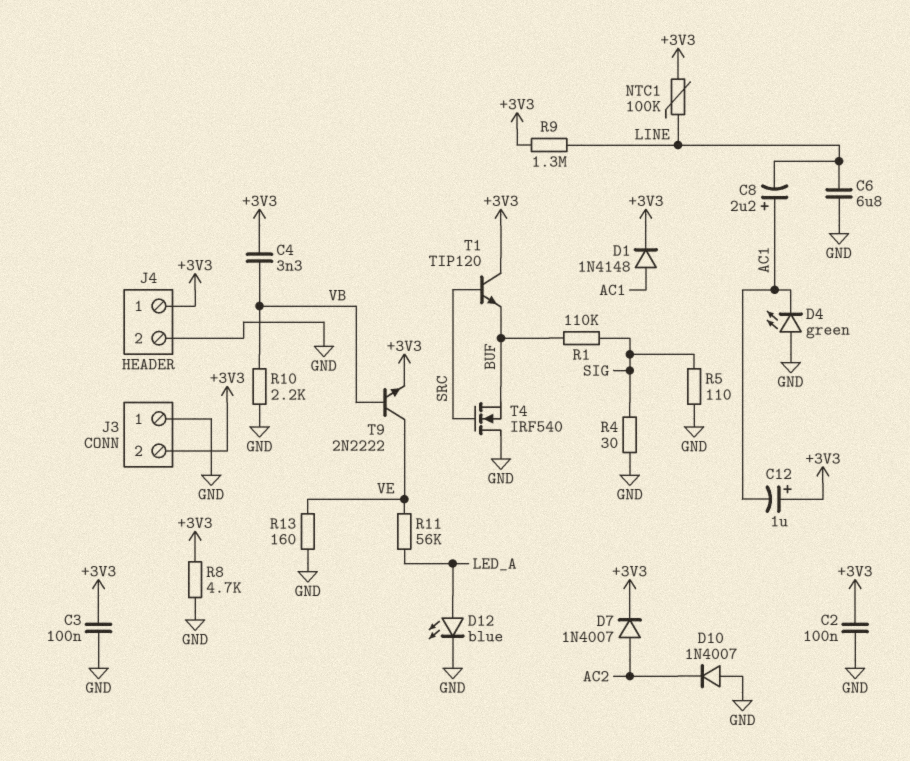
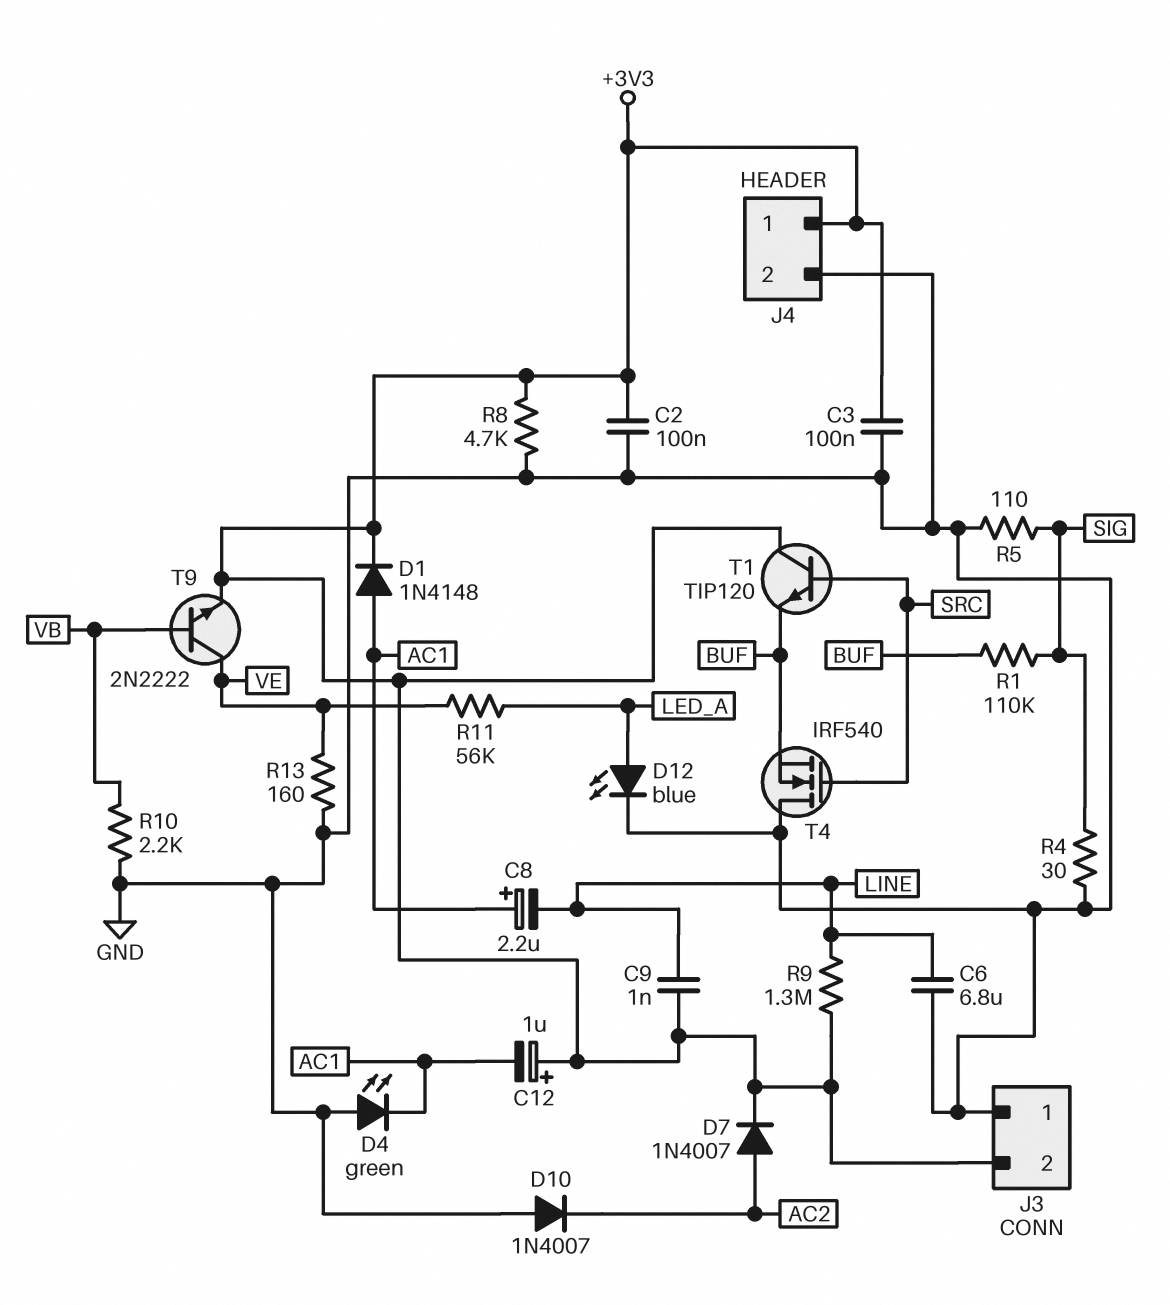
C4: 3.3nF (+3V3, VB) -> none
C9: none -> 1nF (+3V3, LINE)
NTC1: 100k (+3V3, LINE) -> none

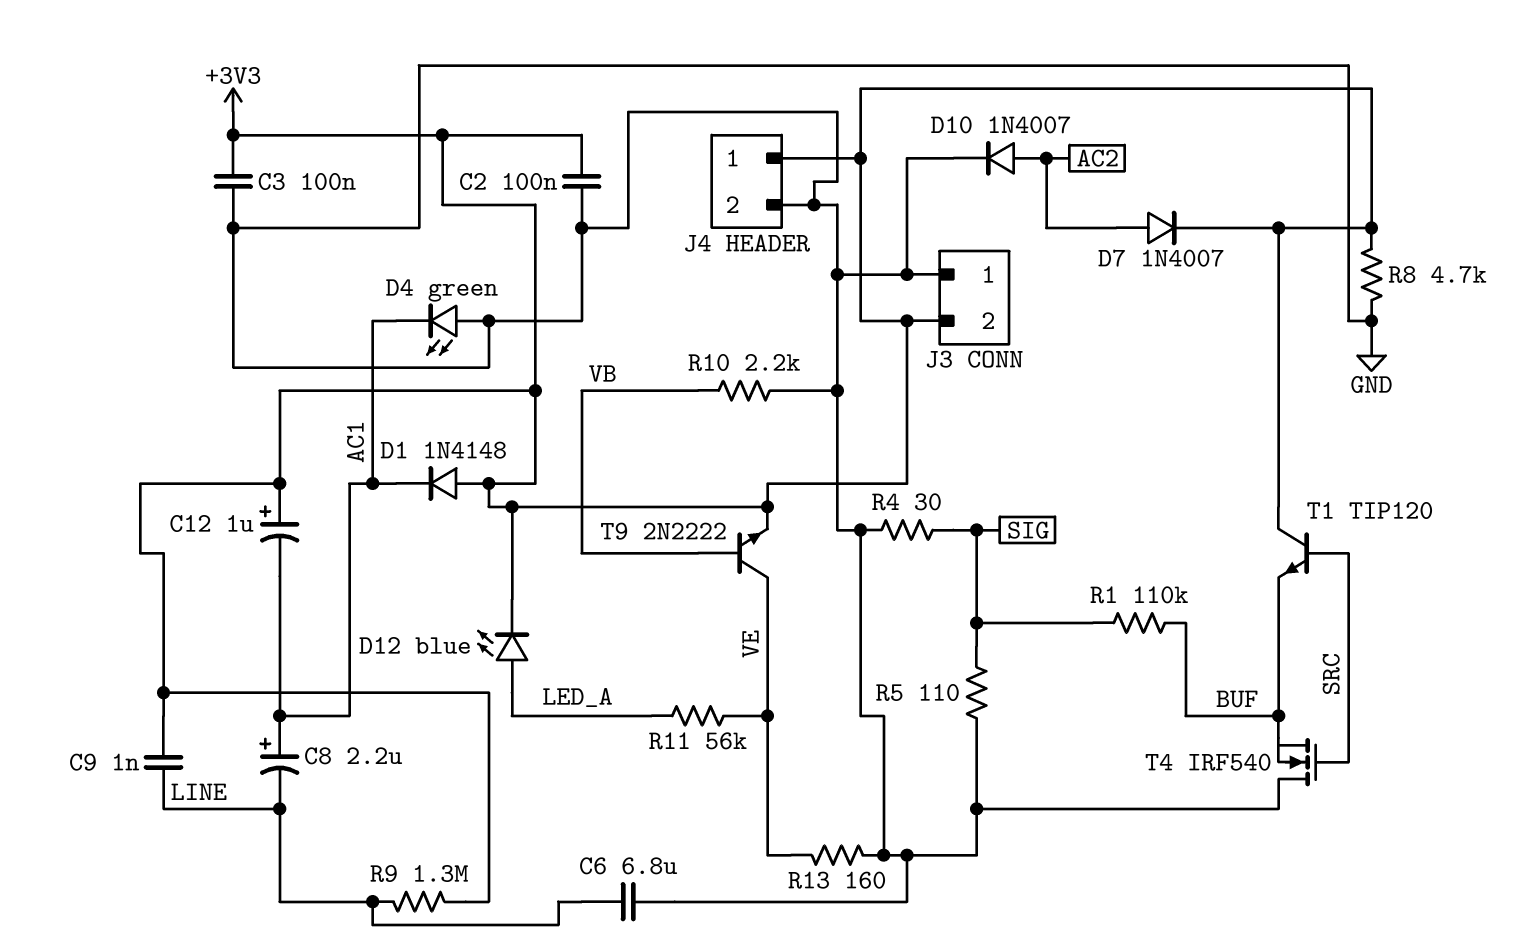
D1: diode 1N4148 (A AC1, K +3V3) -> diode 1N4148 (A +3V3, K AC1)
D10: diode 1N4007 (A GND, K AC2) -> diode 1N4007 (A AC2, K GND)
D12: LED blue (A LED_A, K GND) -> LED blue (A LED_A, K +3V3)

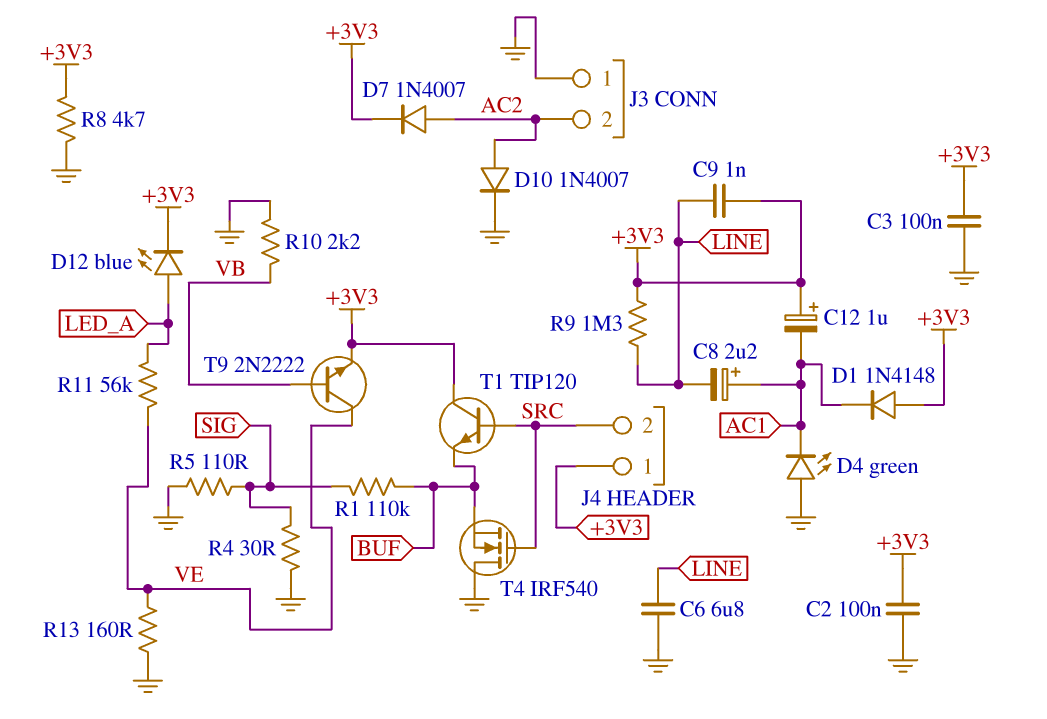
J3 pin 2: +3V3 -> AC2
J4 pin 2: GND -> SRC

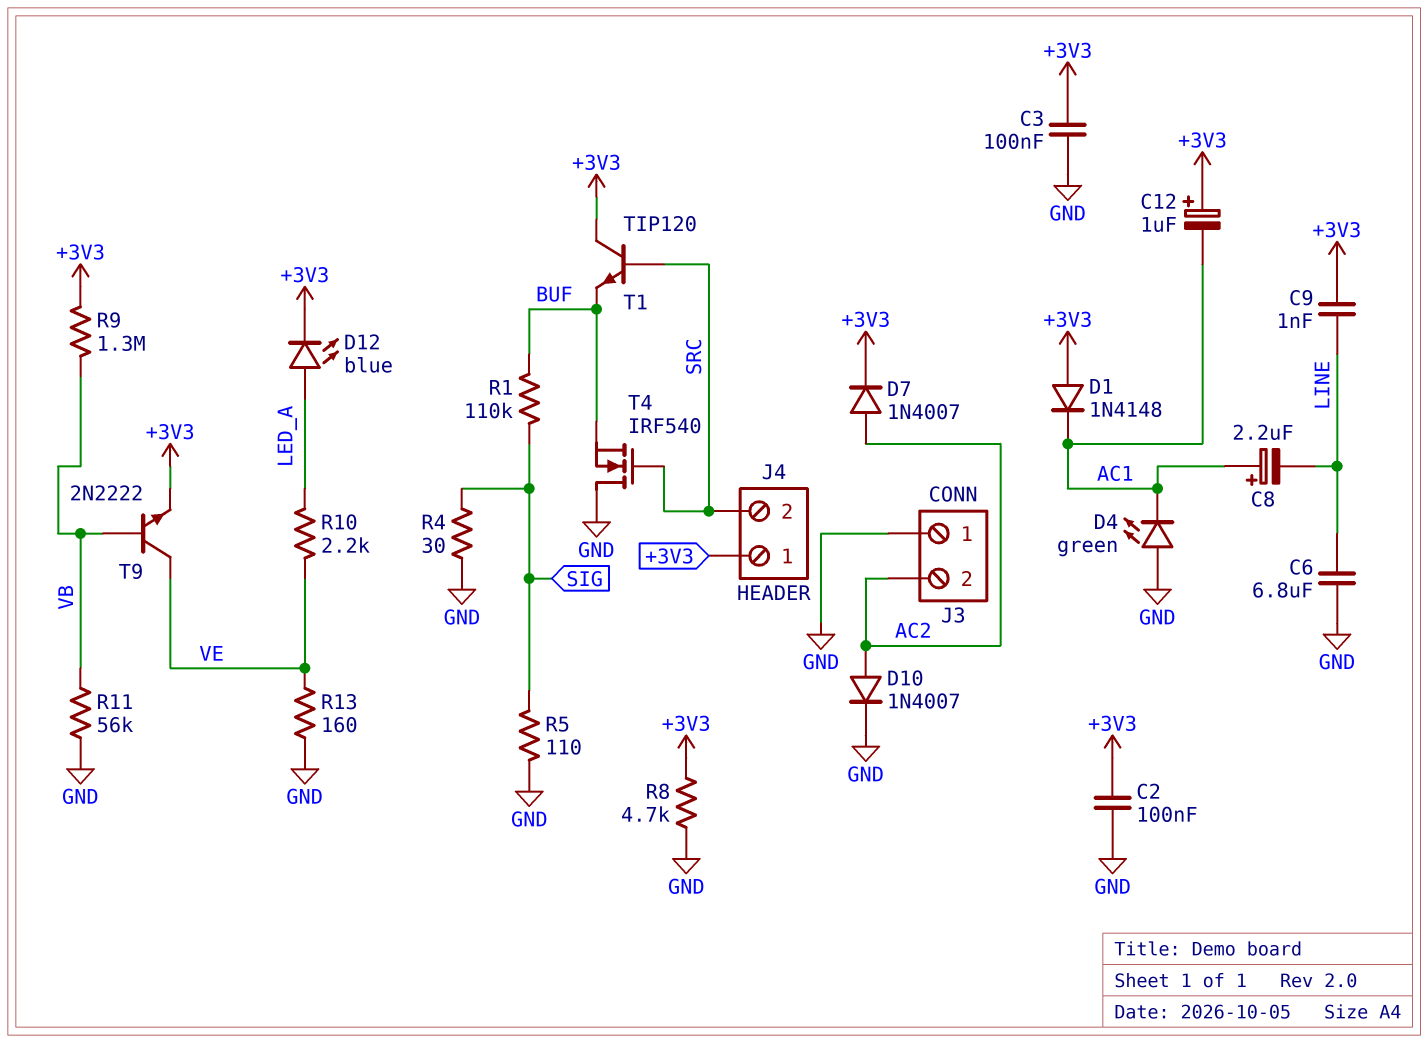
R9: 1.3M (+3V3, LINE) -> 1.3M (+3V3, VB)
R10: 2.2k (GND, VB) -> 2.2k (LED_A, VE)
R11: 56k (LED_A, VE) -> 56k (GND, VB)

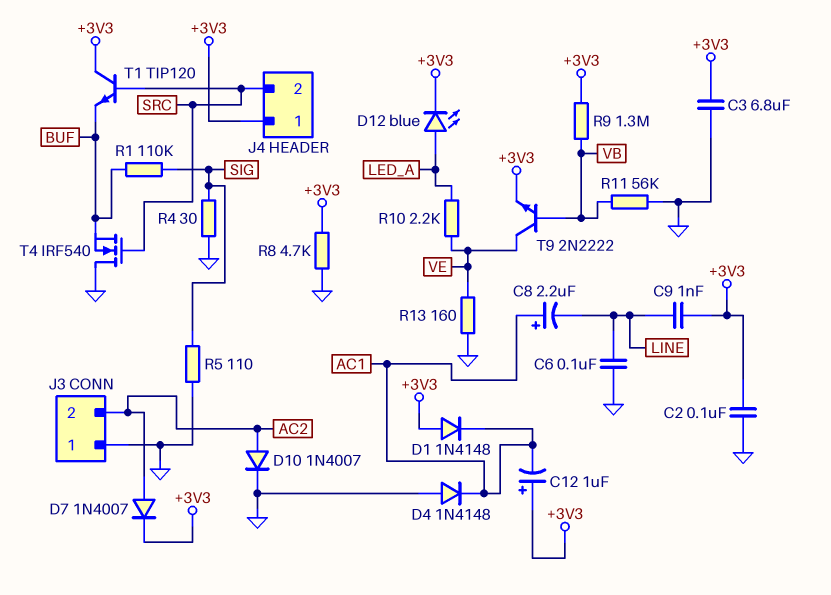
C3: 100nF (+3V3, GND) -> 6.8uF (+3V3, GND)
C6: 6.8uF (GND, LINE) -> 100nF (GND, LINE)
D4: LED green (A GND, K AC1) -> diode 1N4148 (A GND, K AC1)

